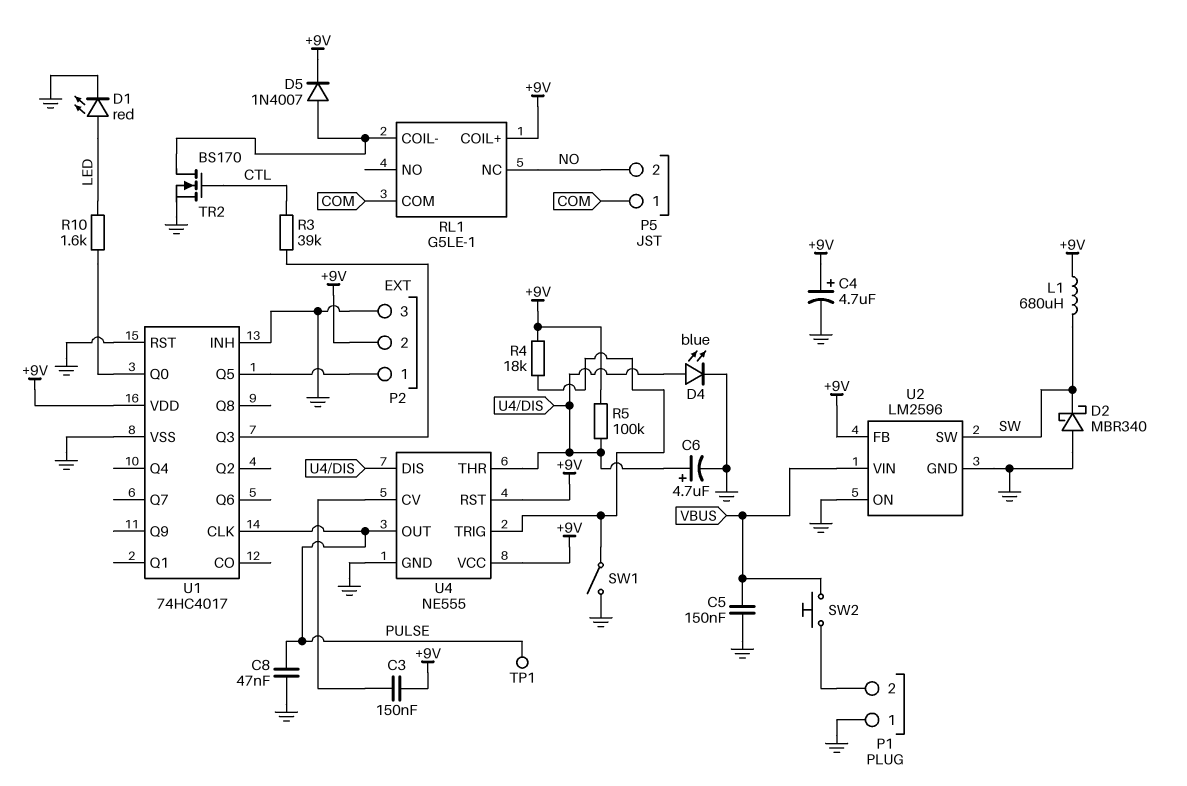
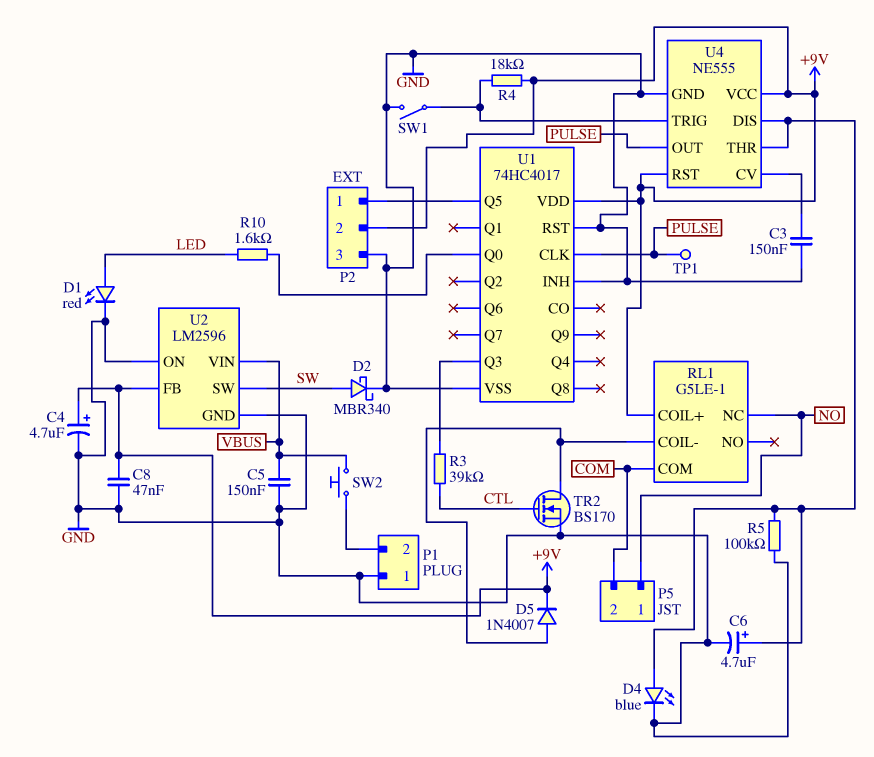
C3: 150nF (+9V, U4/CV) -> 150nF (GND, U4/CV)
C8: 47nF (GND, PULSE) -> 47nF (+9V, GND)
D2: schottky MBR340 (A GND, K SW) -> schottky MBR340 (A SW, K GND)
L1: 680uH (+9V, SW) -> none
P5 pin 1: COM -> NO
P5 pin 2: NO -> COM
R5: 100k (+9V, U4/DIS) -> 100k (GND, U4/DIS)

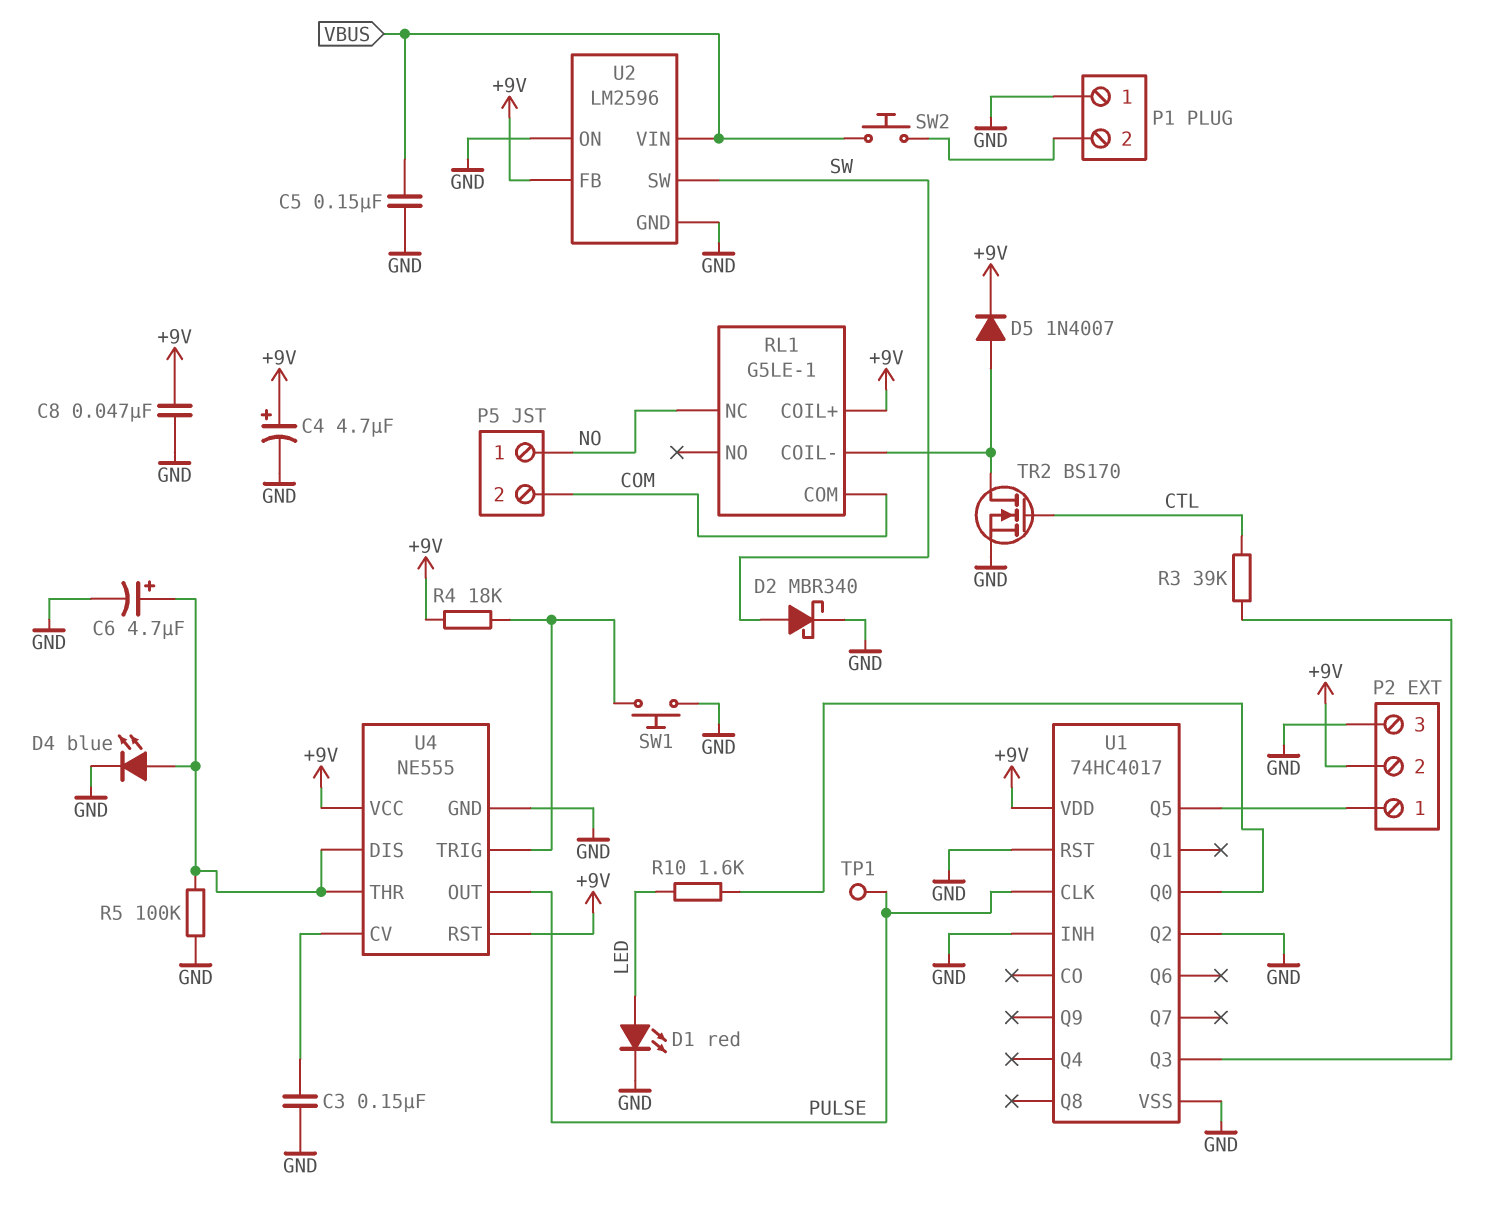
SW1: switch (GND, U4/TRIG) -> button (GND, U4/TRIG)
U1 pin Q2: none -> GND

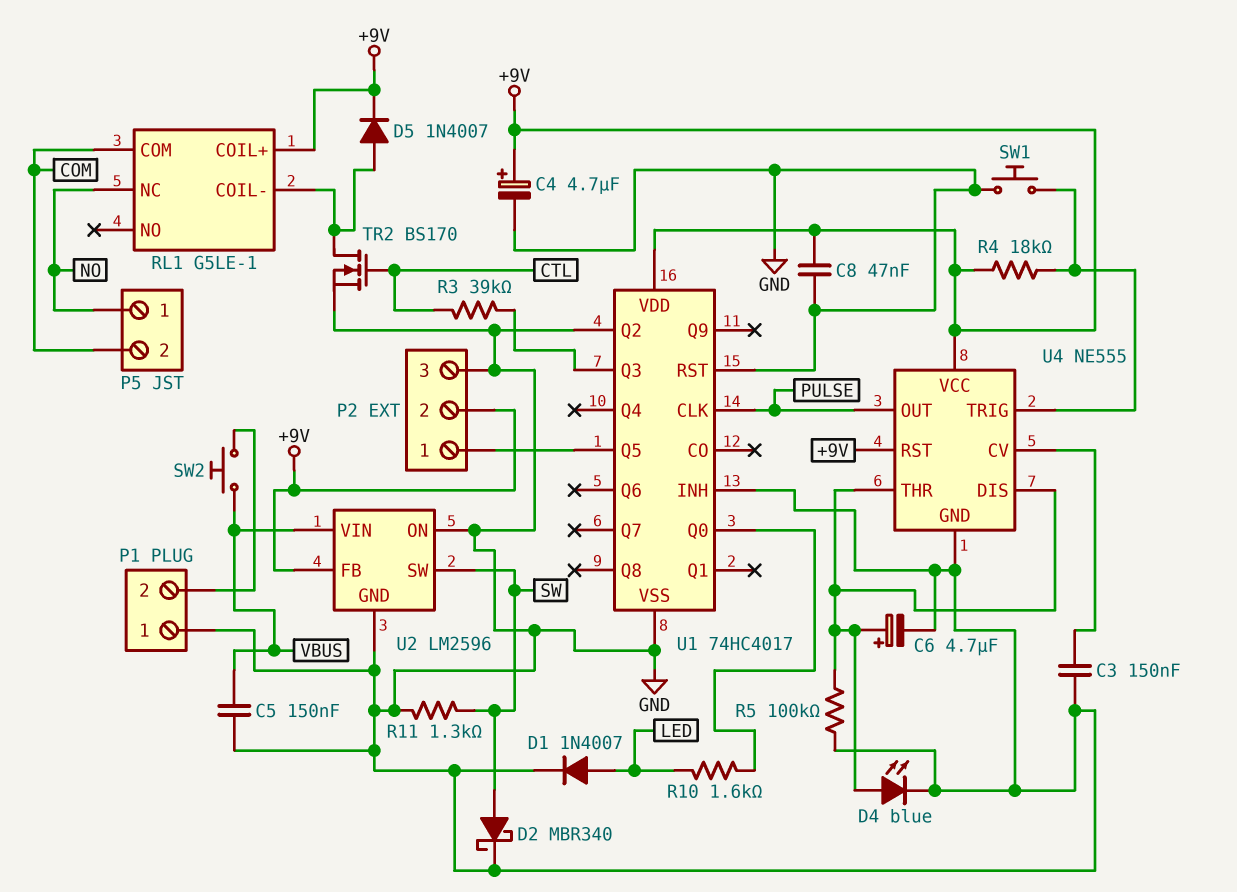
D1: LED red (A LED, K GND) -> diode 1N4007 (A LED, K GND)
R11: none -> 1.3k (GND, SW)
TP1: test point (PULSE) -> none

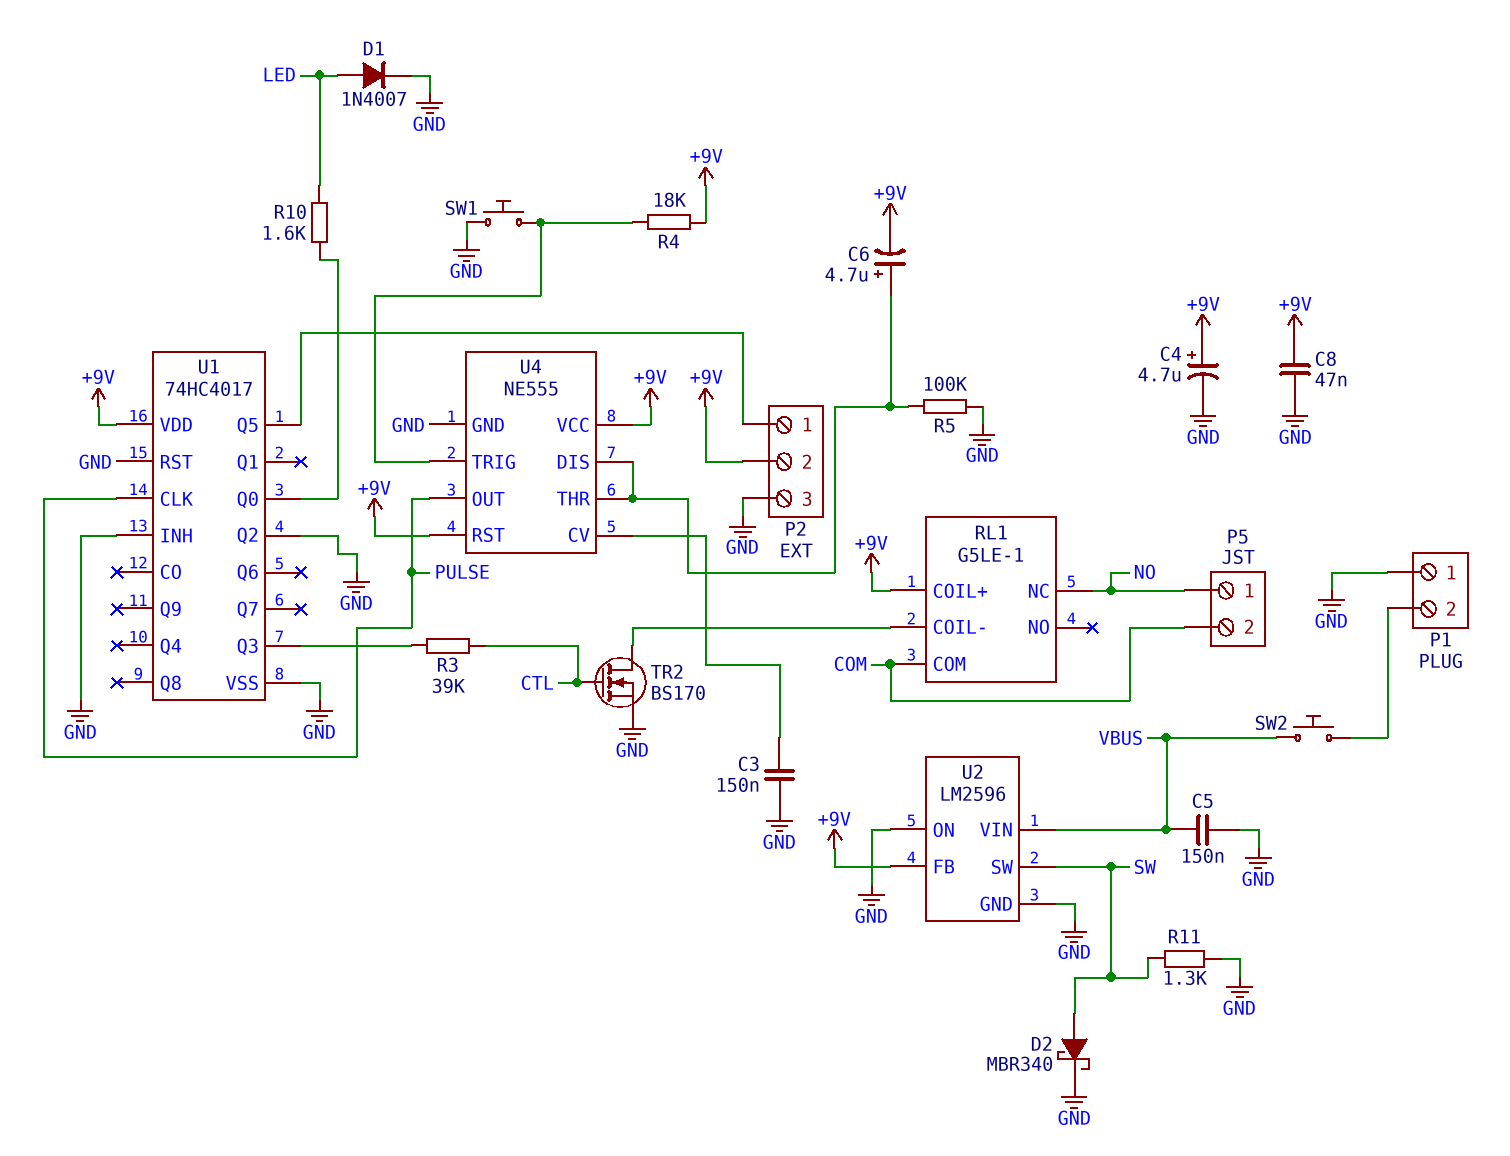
C6: 4.7uF (plus U4/DIS, minus GND) -> 4.7uF (plus U4/DIS, minus +9V)
D4: LED blue (A U4/DIS, K GND) -> none
D5: diode 1N4007 (A RL1/COIL-, K +9V) -> none

